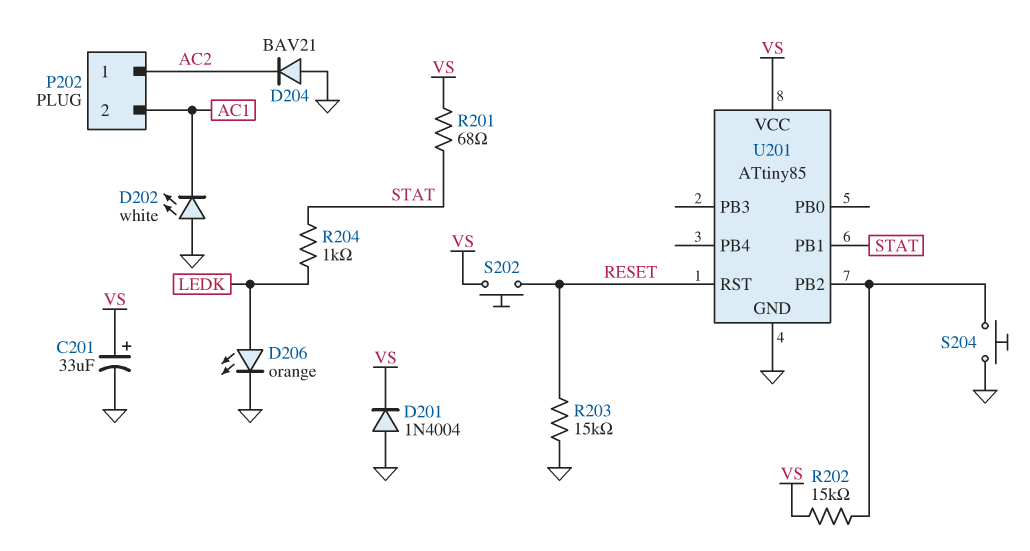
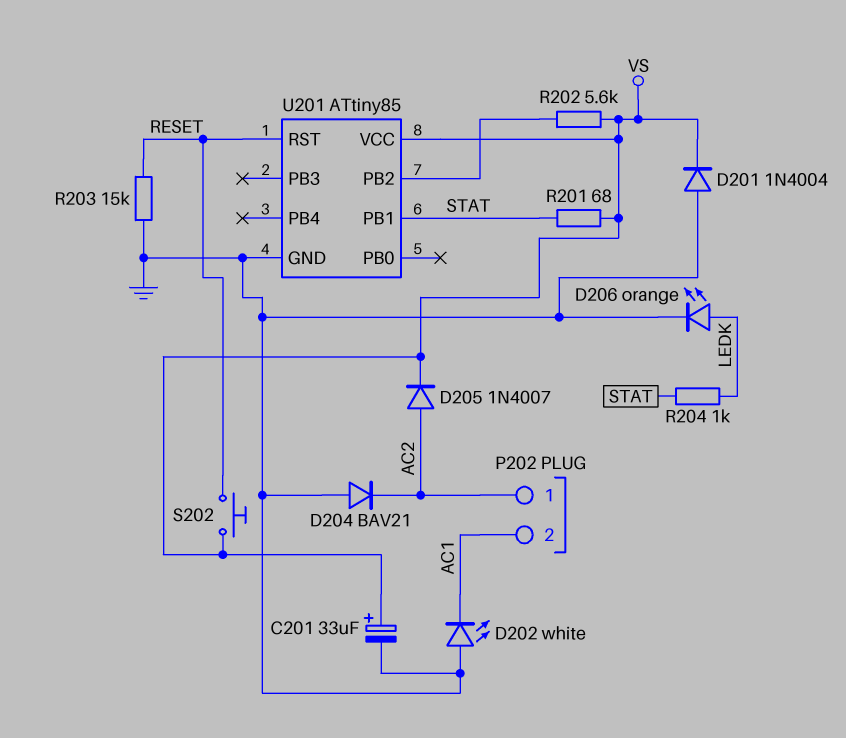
D205: none -> diode 1N4007 (A AC2, K VS)
R202: 15k (U201/PB2, VS) -> 5.6k (U201/PB2, VS)
S204: button (GND, U201/PB2) -> none

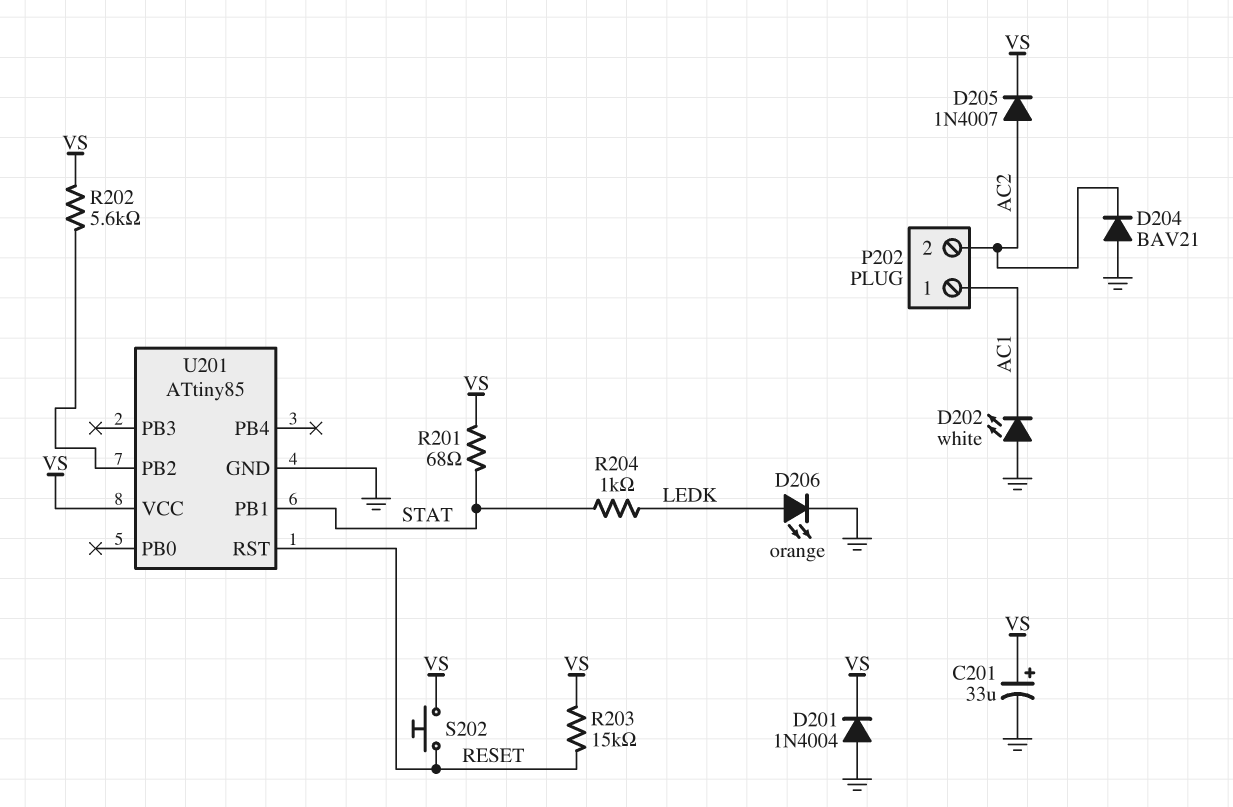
P202 pin 1: AC2 -> AC1
P202 pin 2: AC1 -> AC2
R203: 15k (GND, RESET) -> 15k (RESET, VS)

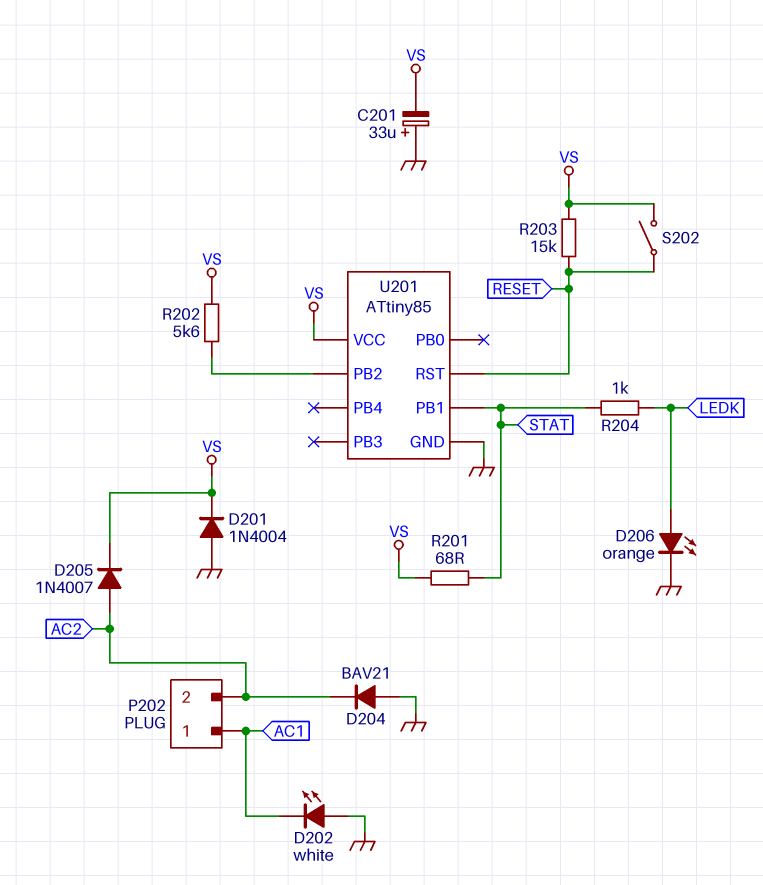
C201: 33uF (plus VS, minus GND) -> 33uF (plus GND, minus VS)
S202: button (RESET, VS) -> switch (RESET, VS)

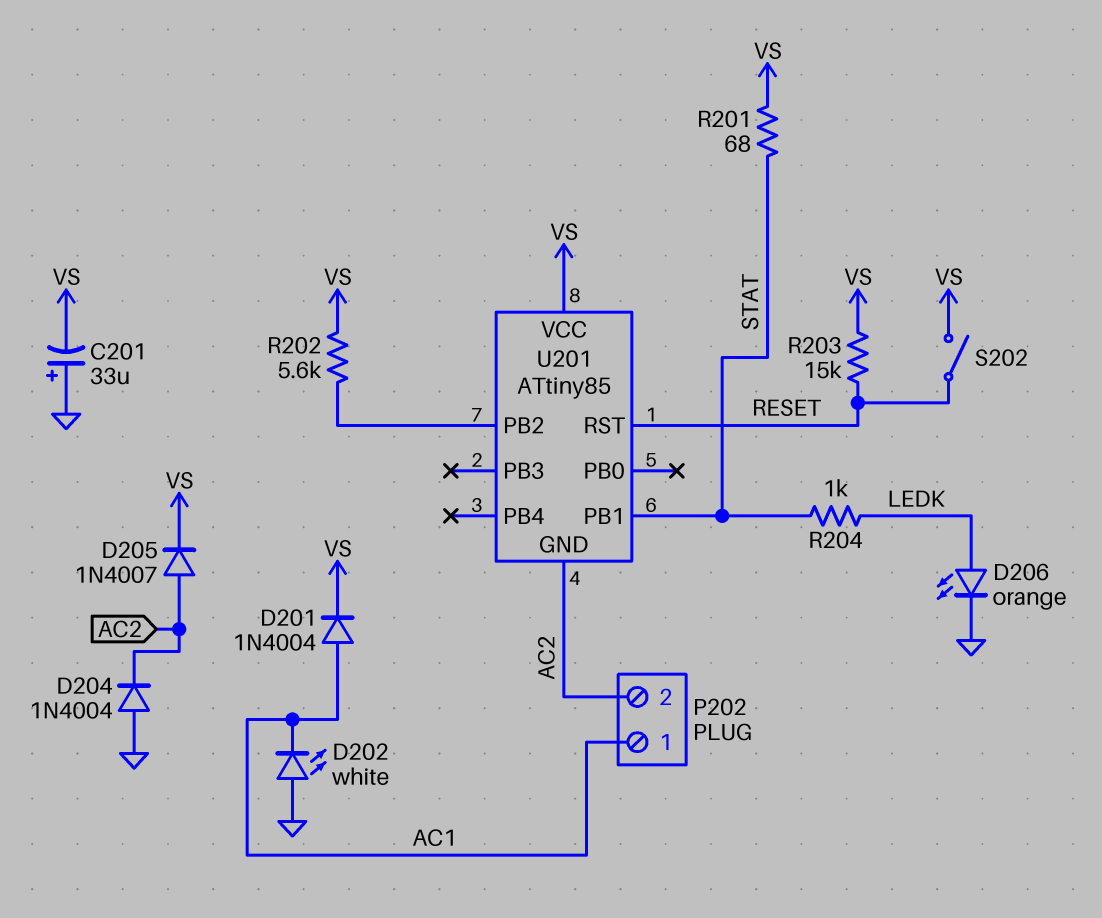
D201: diode 1N4004 (A GND, K VS) -> diode 1N4004 (A AC1, K VS)
D204: diode BAV21 (A GND, K AC2) -> diode 1N4004 (A GND, K AC2)
U201 pin GND: GND -> AC2

